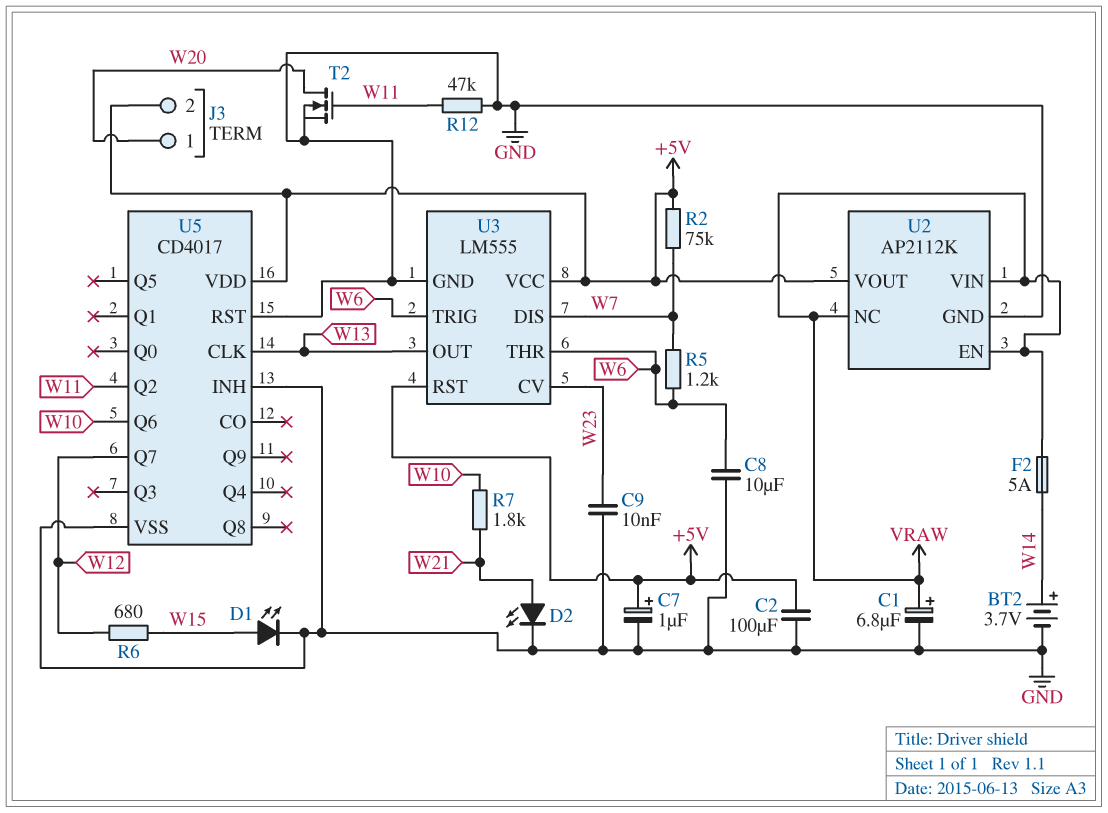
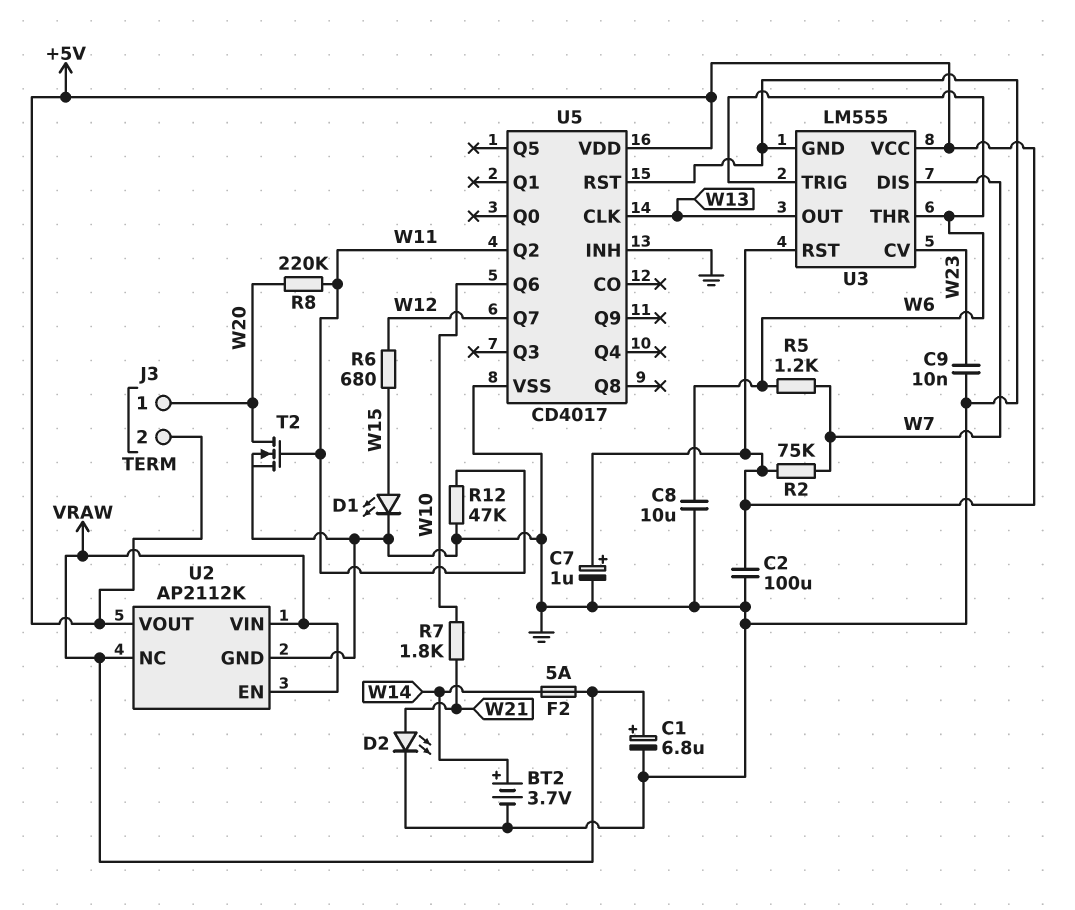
R8: none -> 220k (W11, W20)

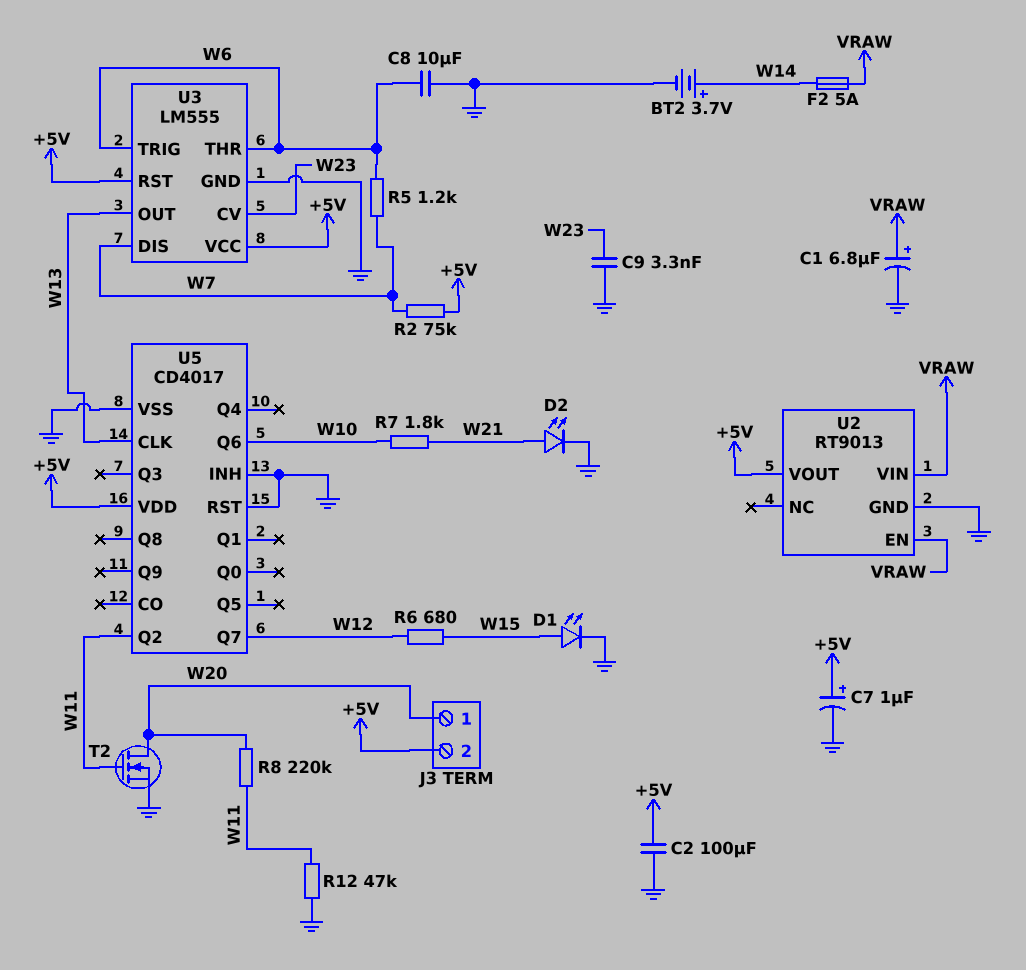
C9: 10nF (GND, W23) -> 3.3nF (GND, W23)
U2: AP2112K -> RT9013
U2 pin NC: VRAW -> none

